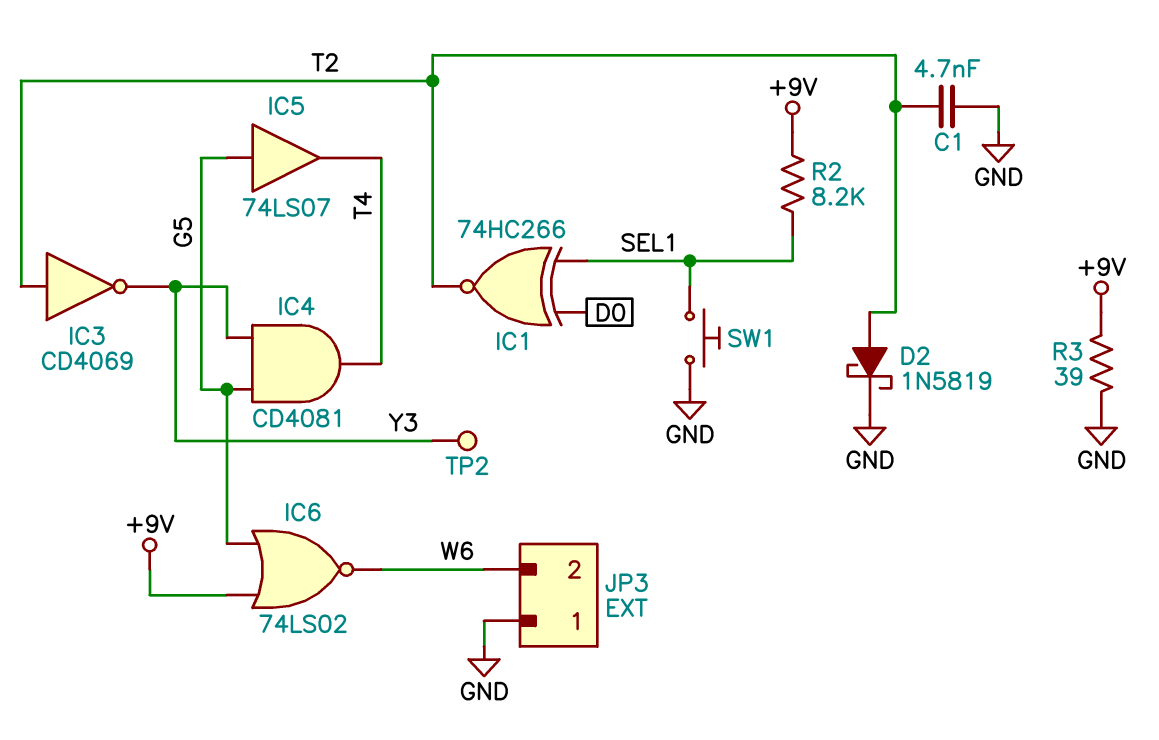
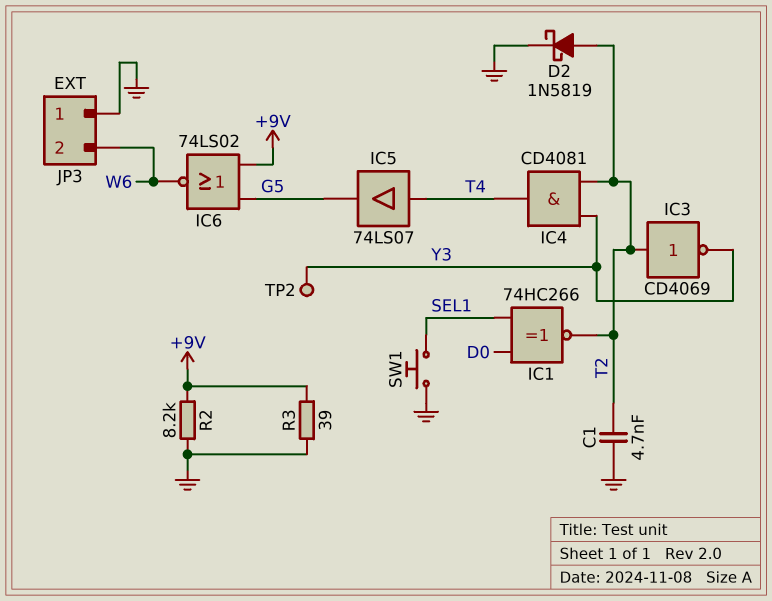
IC4: AND CD4081 (in G5, in Y3, out T4) -> AND CD4081 (in T2, in Y3, out T4)
IC5: buffer 74LS07 (in G5, out T4) -> buffer 74LS07 (in T4, out G5)
R2: 8.2k (+9V, SEL1) -> 8.2k (+9V, GND)

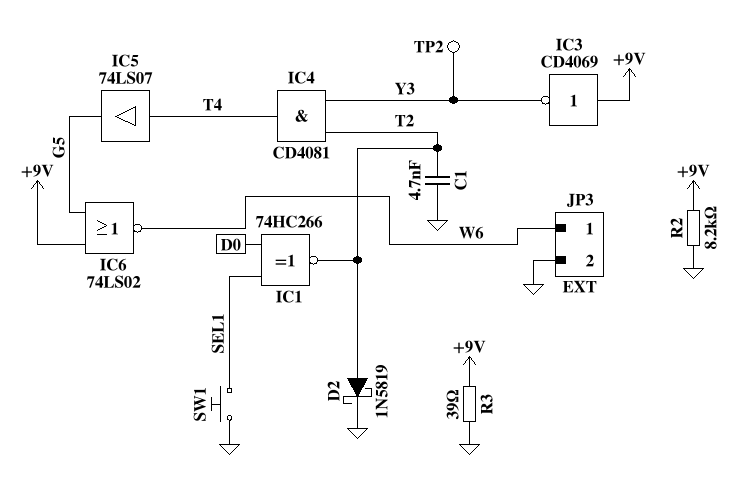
IC3: NOT CD4069 (in T2, out Y3) -> NOT CD4069 (in +9V, out Y3)
JP3 pin 1: GND -> W6
JP3 pin 2: W6 -> GND

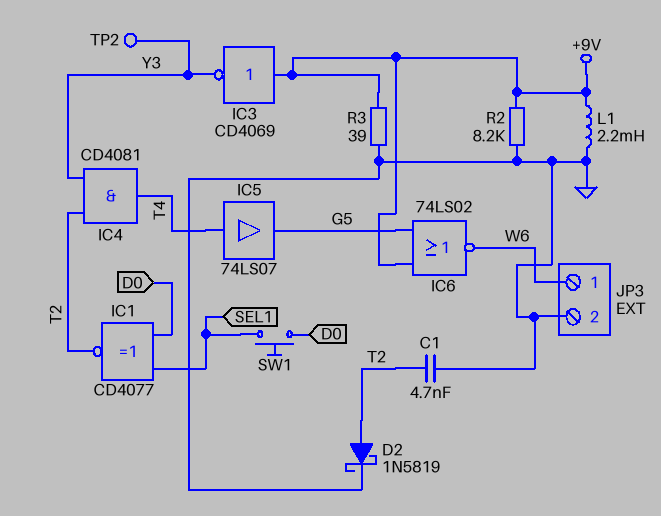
IC1: XNOR 74HC266 (in D0, in SEL1, out T2) -> XNOR CD4077 (in D0, in SEL1, out T2)
L1: none -> 2.2mH (+9V, GND)
SW1: button (GND, SEL1) -> button (D0, SEL1)

